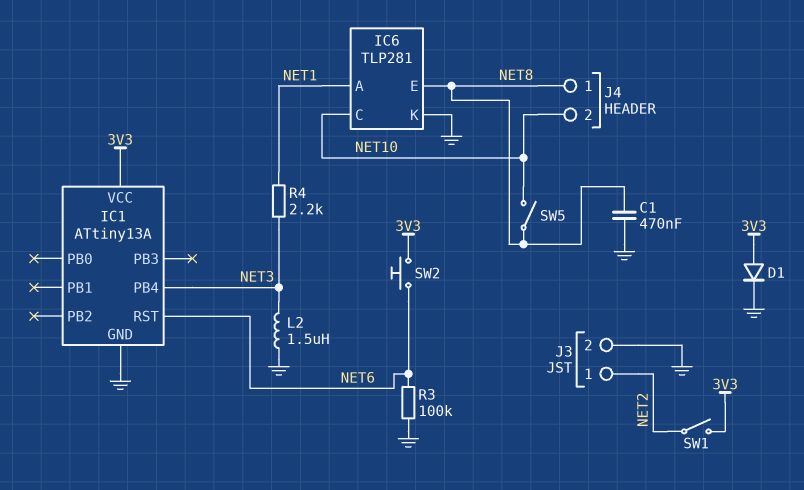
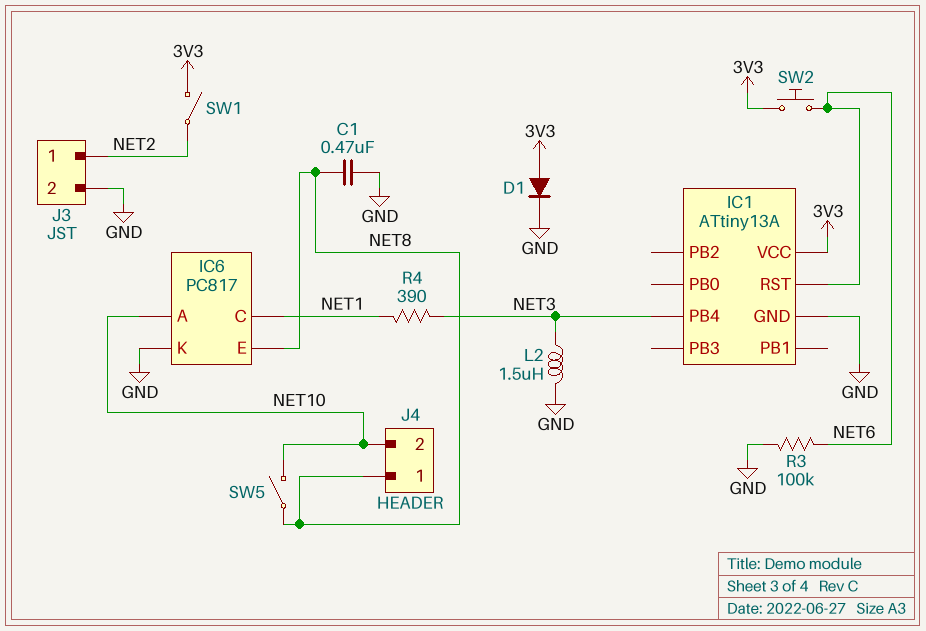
IC6: TLP281 -> PC817
IC6 pin A: NET1 -> NET10
IC6 pin C: NET10 -> NET1
R4: 2.2k (NET1, NET3) -> 390 (NET1, NET3)

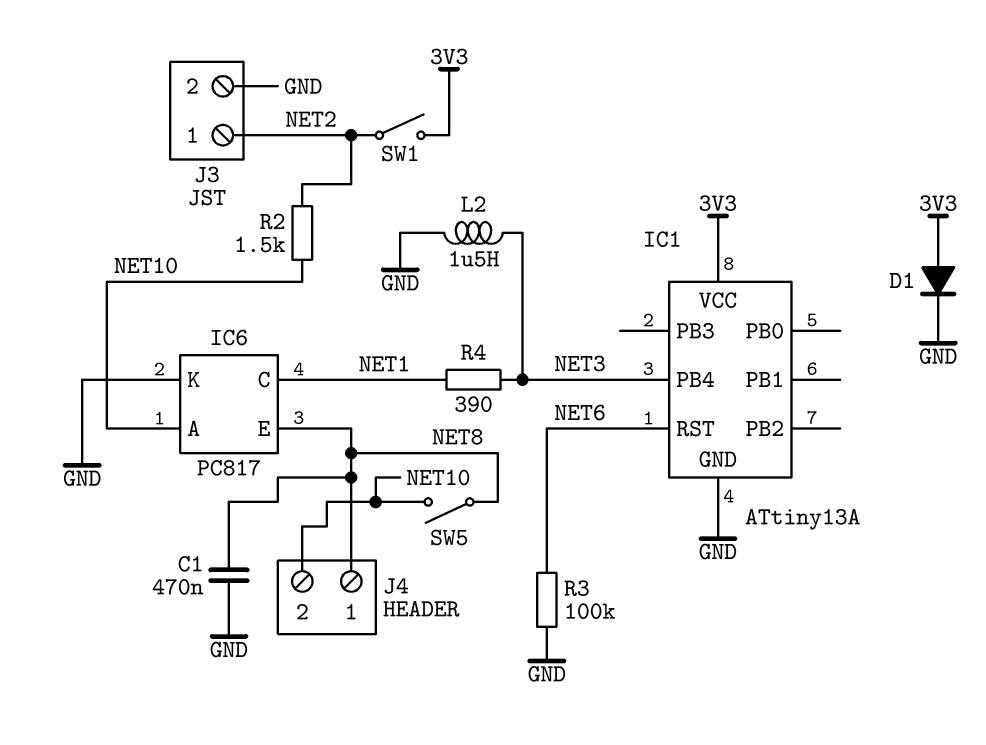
R2: none -> 1.5k (NET2, NET10)
SW2: button (3V3, NET6) -> none

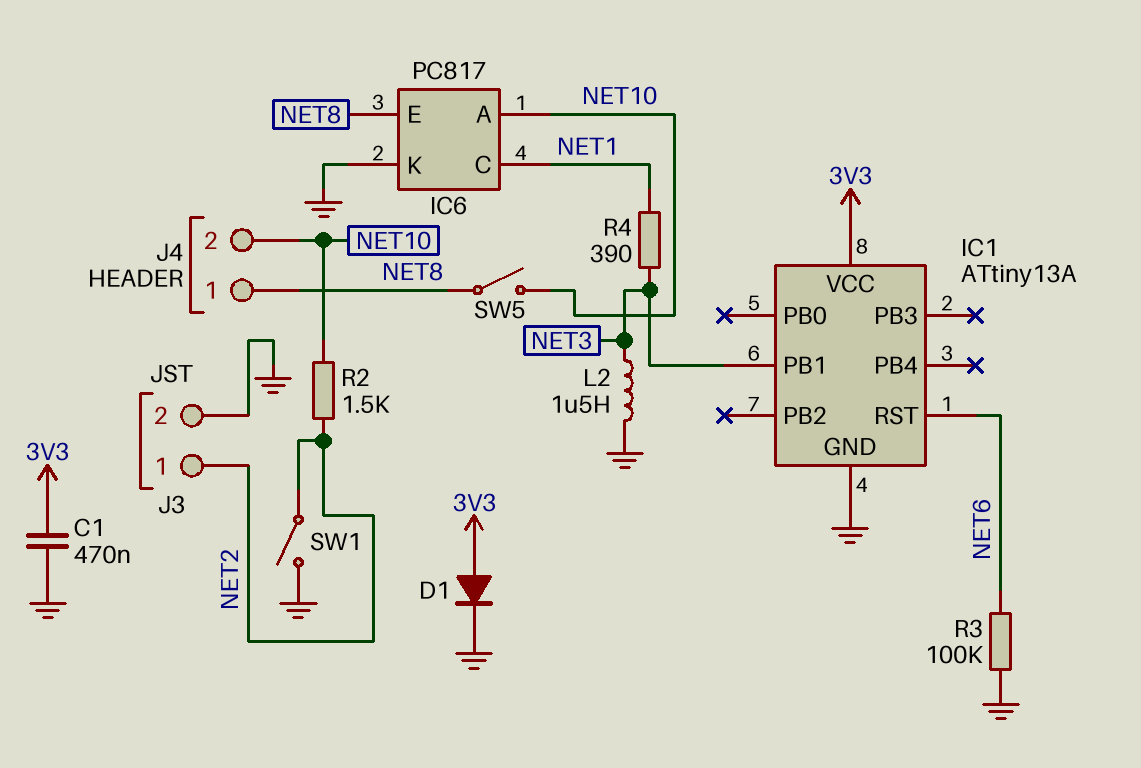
C1: 470nF (GND, NET8) -> 470nF (3V3, GND)
IC1 pin PB1: none -> NET3
IC1 pin PB4: NET3 -> none
SW1: switch (3V3, NET2) -> switch (GND, NET2)

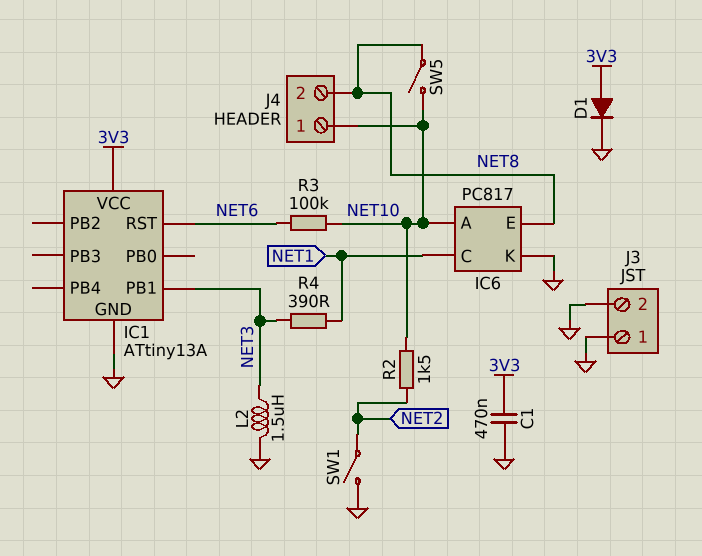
J3 pin 1: NET2 -> GND
J4 pin 1: NET8 -> NET10
J4 pin 2: NET10 -> NET8
R3: 100k (GND, NET6) -> 100k (NET6, NET10)

